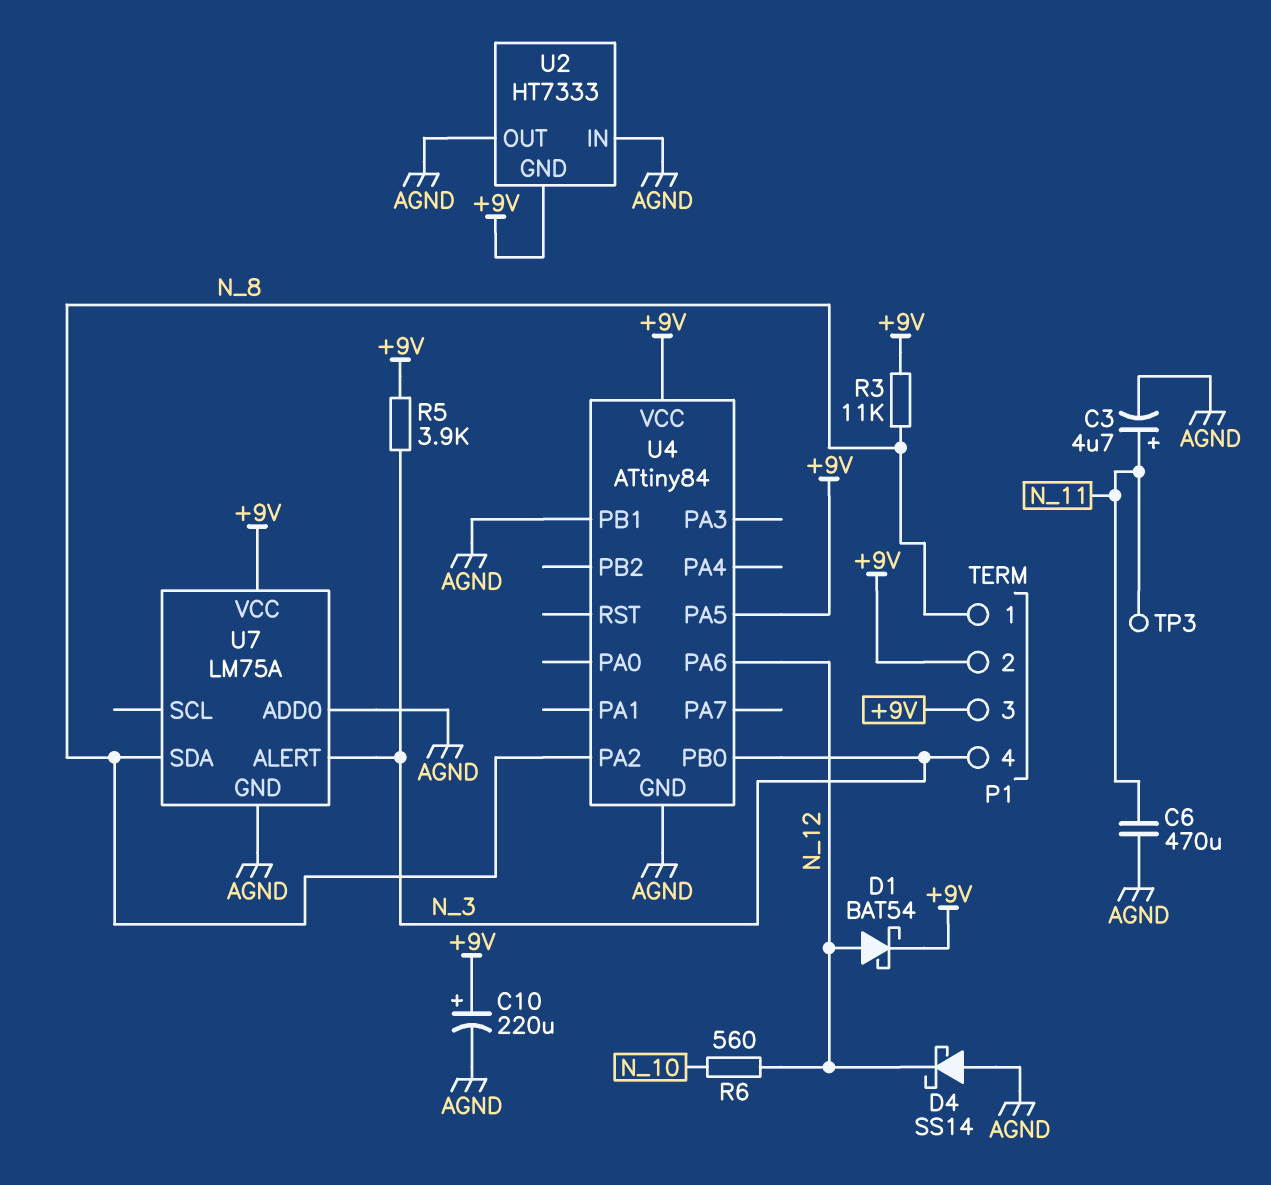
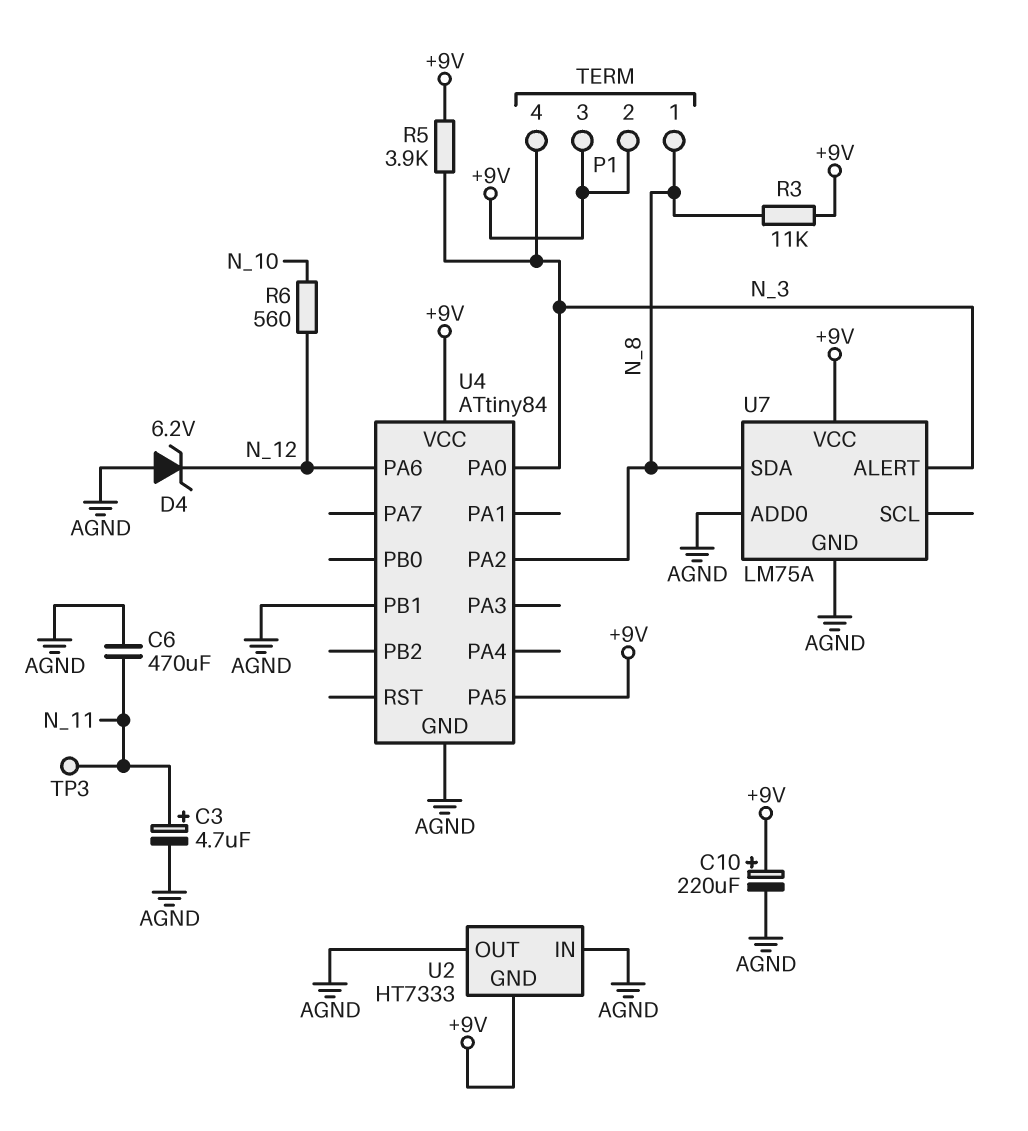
D1: schottky BAT54 (A N_12, K +9V) -> none
D4: schottky SS14 (A AGND, K N_12) -> zener 6.2V (A AGND, K N_12)
U4 pin PA0: none -> N_3
U4 pin PB0: N_3 -> none

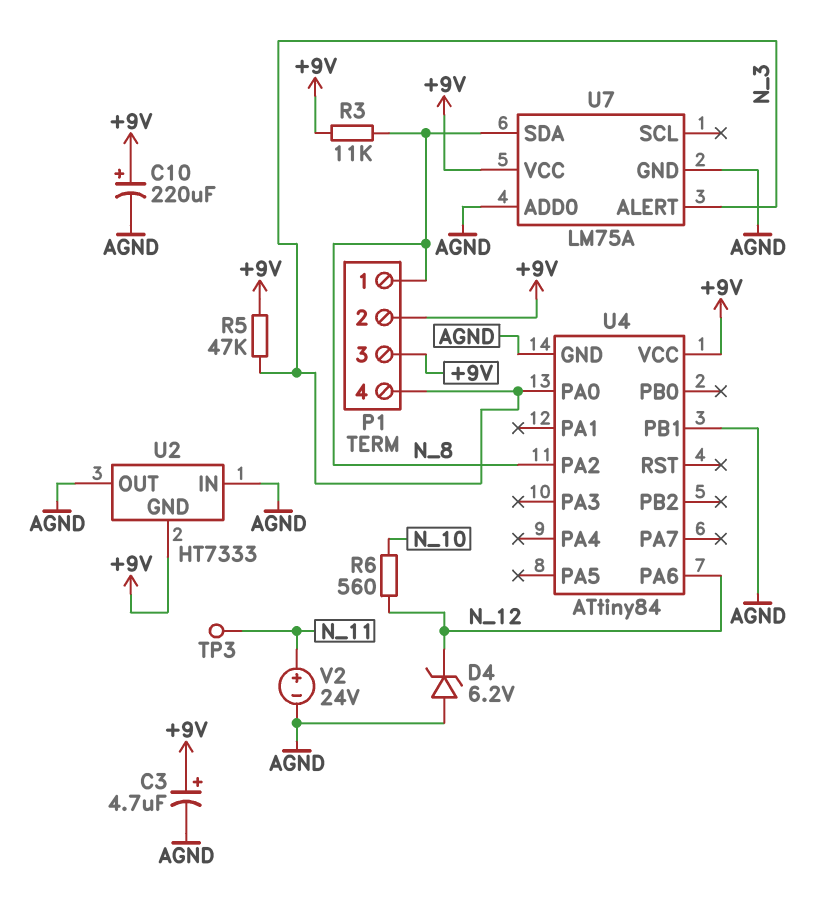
C3: 4.7uF (plus N_11, minus AGND) -> 4.7uF (plus +9V, minus AGND)
C6: 470uF (AGND, N_11) -> none
R5: 3.9k (+9V, N_3) -> 47k (+9V, N_3)
U4 pin PA5: +9V -> none
V2: none -> 24V (plus N_11, minus AGND)

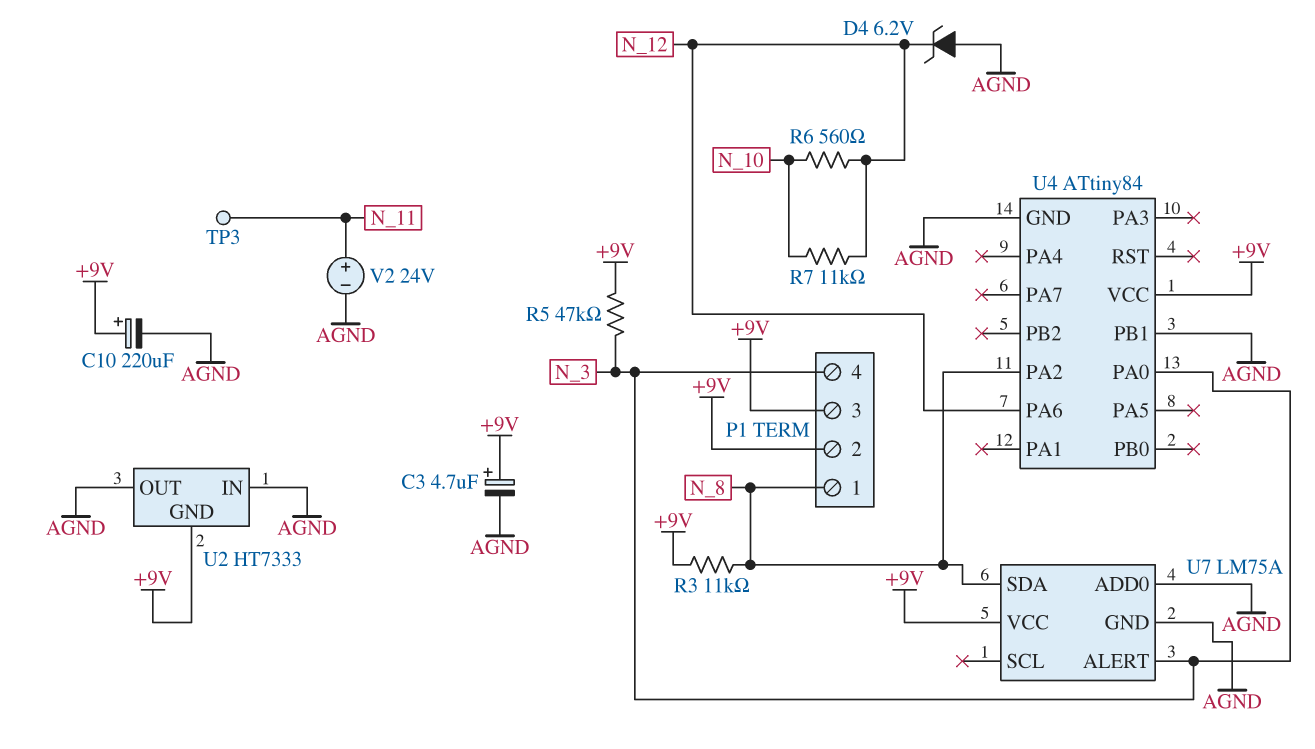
R7: none -> 11k (N_10, N_12)

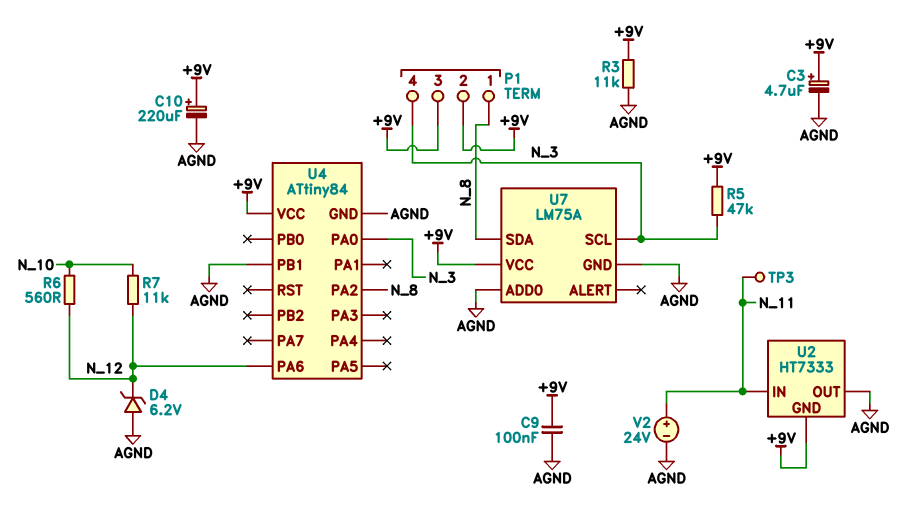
C9: none -> 100nF (+9V, AGND)
R3: 11k (+9V, N_8) -> 11k (+9V, AGND)
U2 pin IN: AGND -> N_11
U7 pin ALERT: N_3 -> none
U7 pin SCL: none -> N_3

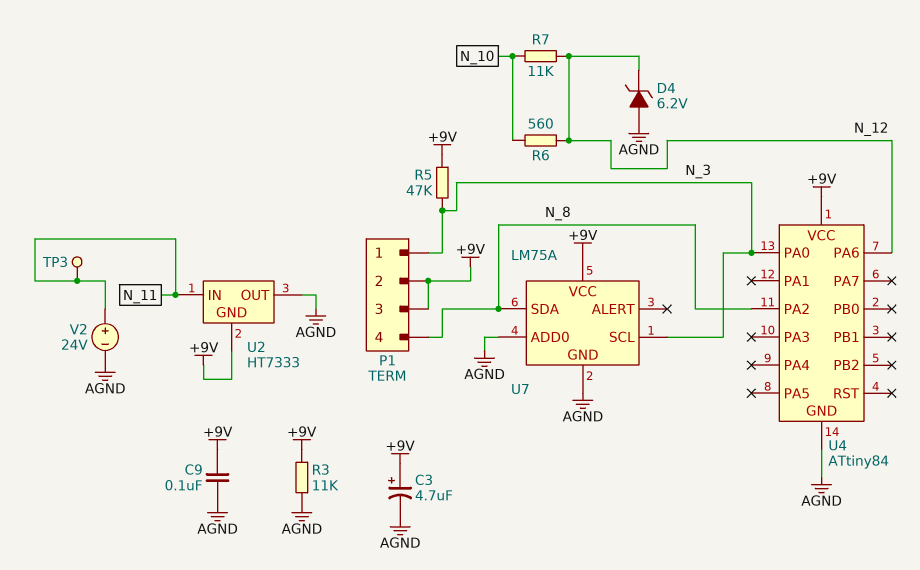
C10: 220uF (plus +9V, minus AGND) -> none
P1 pin 1: N_8 -> N_3
P1 pin 4: N_3 -> N_8
U4 pin PB1: AGND -> none

